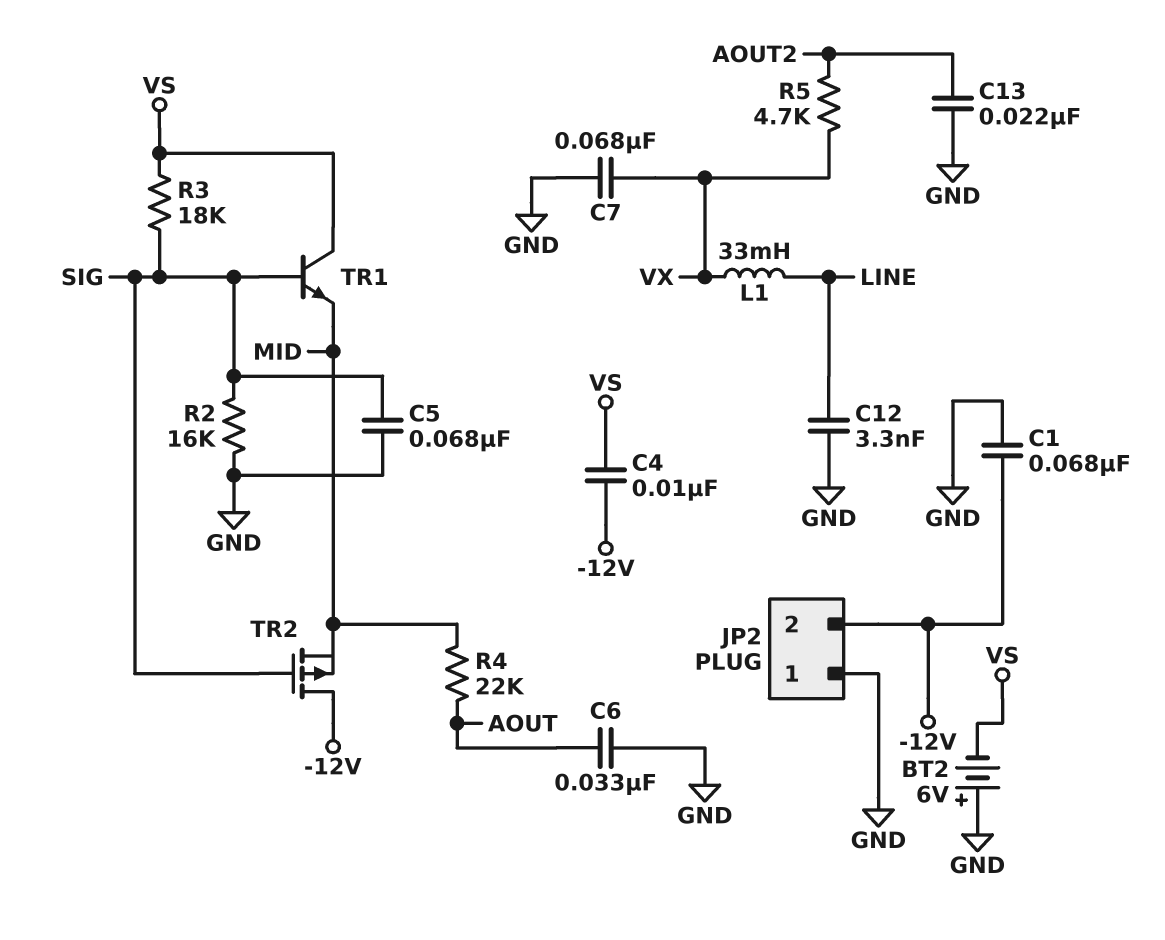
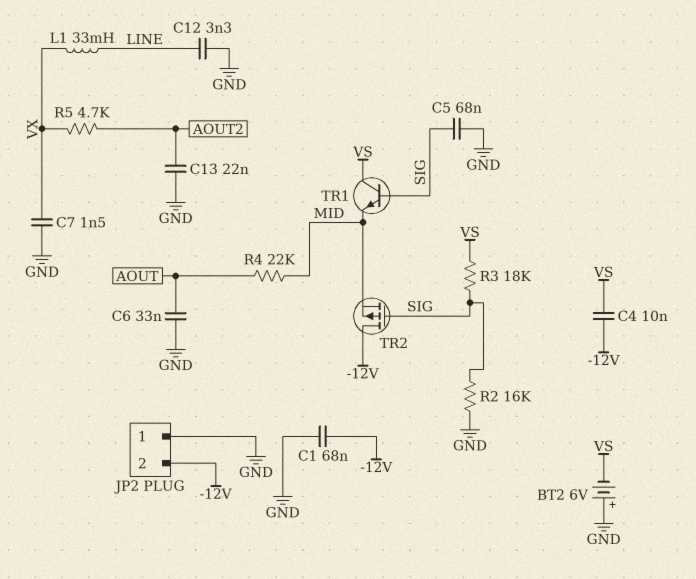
C7: 68nF (GND, VX) -> 1.5nF (GND, VX)

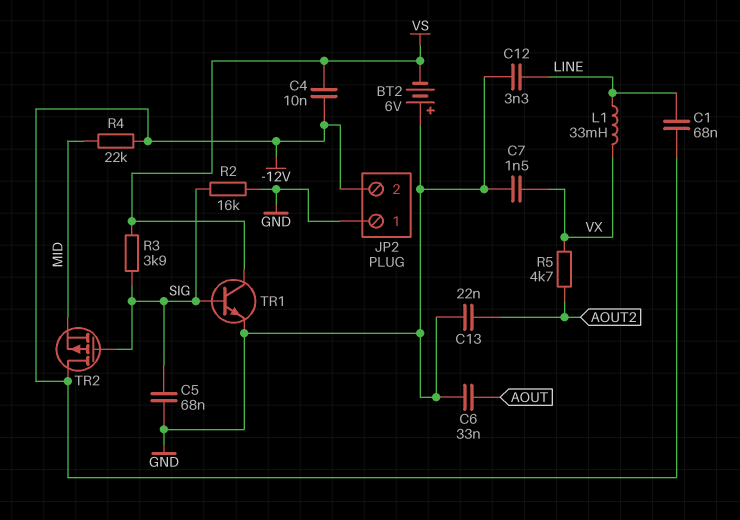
C1: 68nF (-12V, GND) -> 68nF (-12V, LINE)
R3: 18k (SIG, VS) -> 3.9k (SIG, VS)
R4: 22k (AOUT, MID) -> 22k (-12V, MID)
TR1: NPN (B SIG, C VS, E MID) -> NPN (B SIG, C VS, E GND)

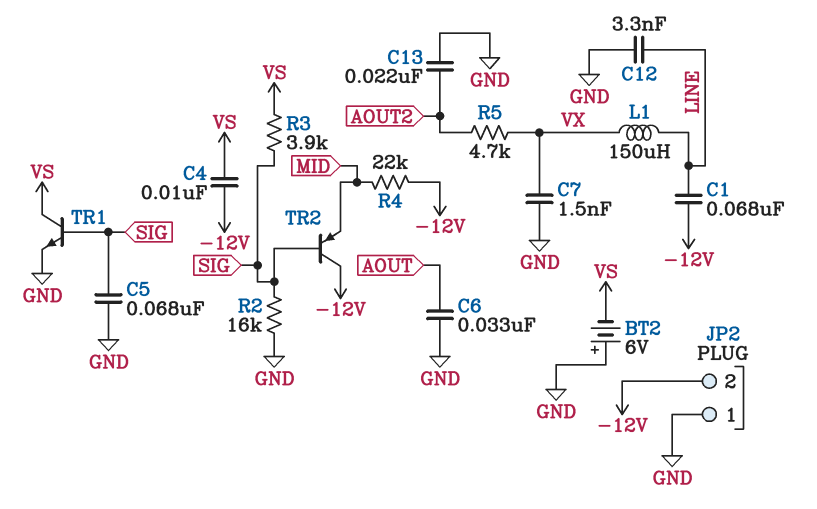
L1: 33mH (LINE, VX) -> 150uH (LINE, VX)
TR2: PMOS (G SIG, D -12V, S MID) -> PNP (B SIG, C -12V, E MID)

